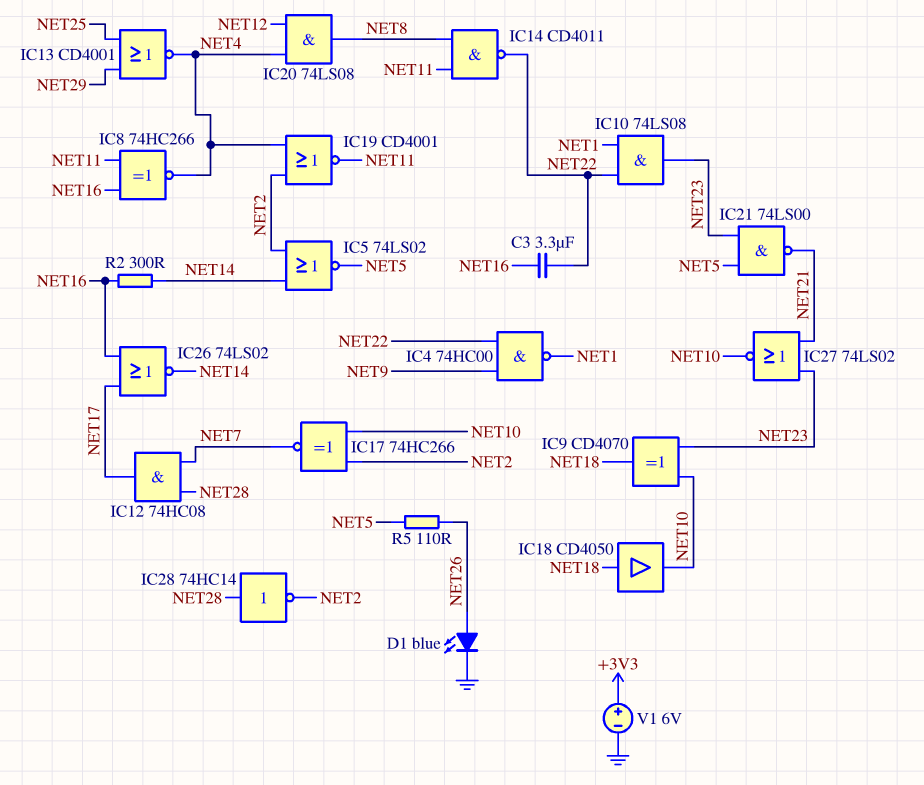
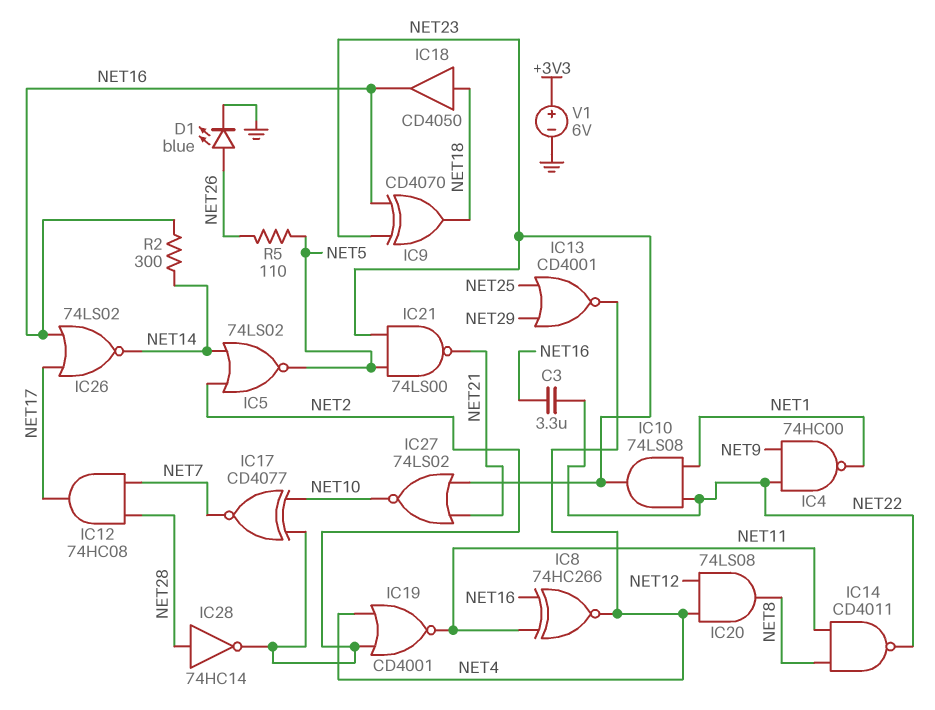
IC9: XOR CD4070 (in NET10, in NET23, out NET18) -> XOR CD4070 (in NET16, in NET23, out NET18)
IC17: XNOR 74HC266 (in NET2, in NET10, out NET7) -> XNOR CD4077 (in NET2, in NET10, out NET7)
IC18: buffer CD4050 (in NET18, out NET10) -> buffer CD4050 (in NET18, out NET16)

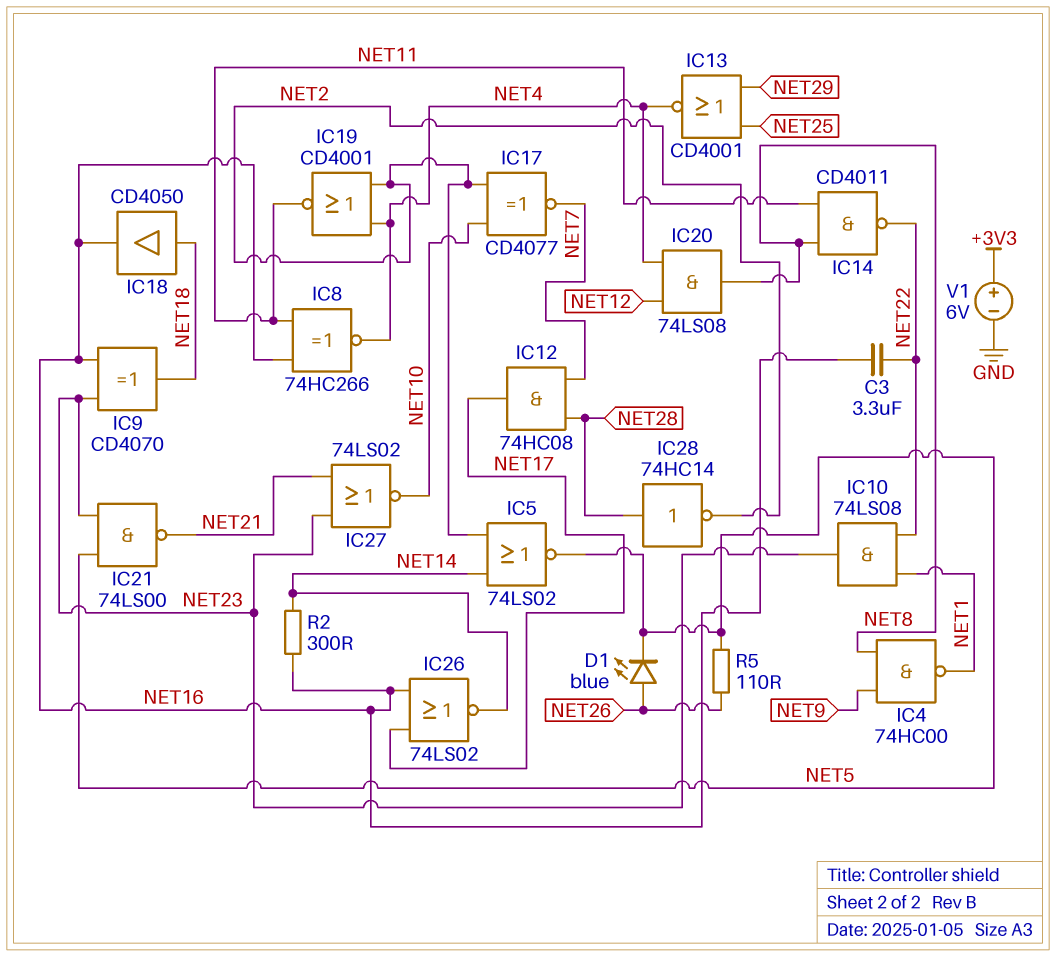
D1: LED blue (A NET26, K GND) -> LED blue (A NET26, K NET5)
IC4: NAND 74HC00 (in NET9, in NET22, out NET1) -> NAND 74HC00 (in NET8, in NET9, out NET1)

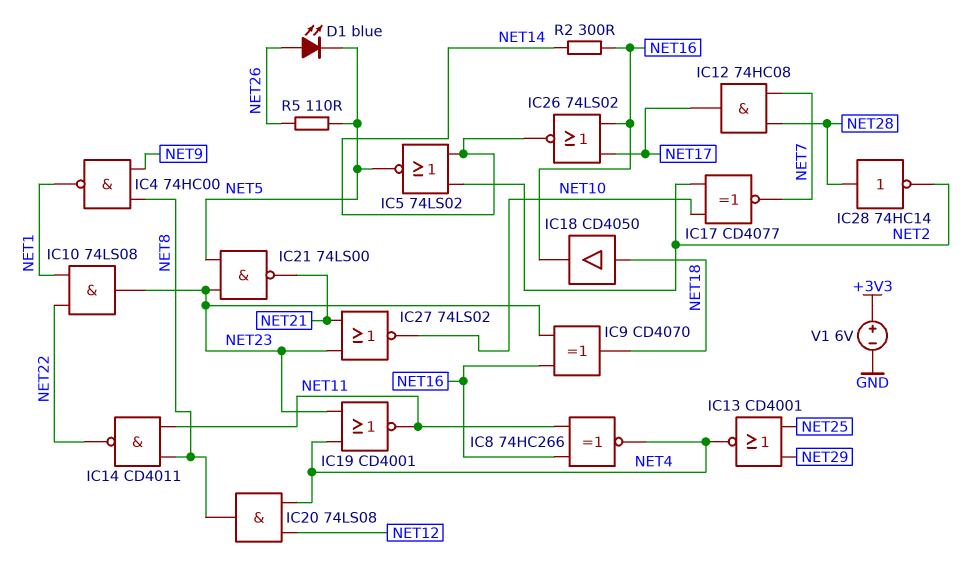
C3: 3.3uF (NET16, NET22) -> none
IC19: NOR CD4001 (in NET2, in NET4, out NET11) -> NOR CD4001 (in NET4, in NET23, out NET11)

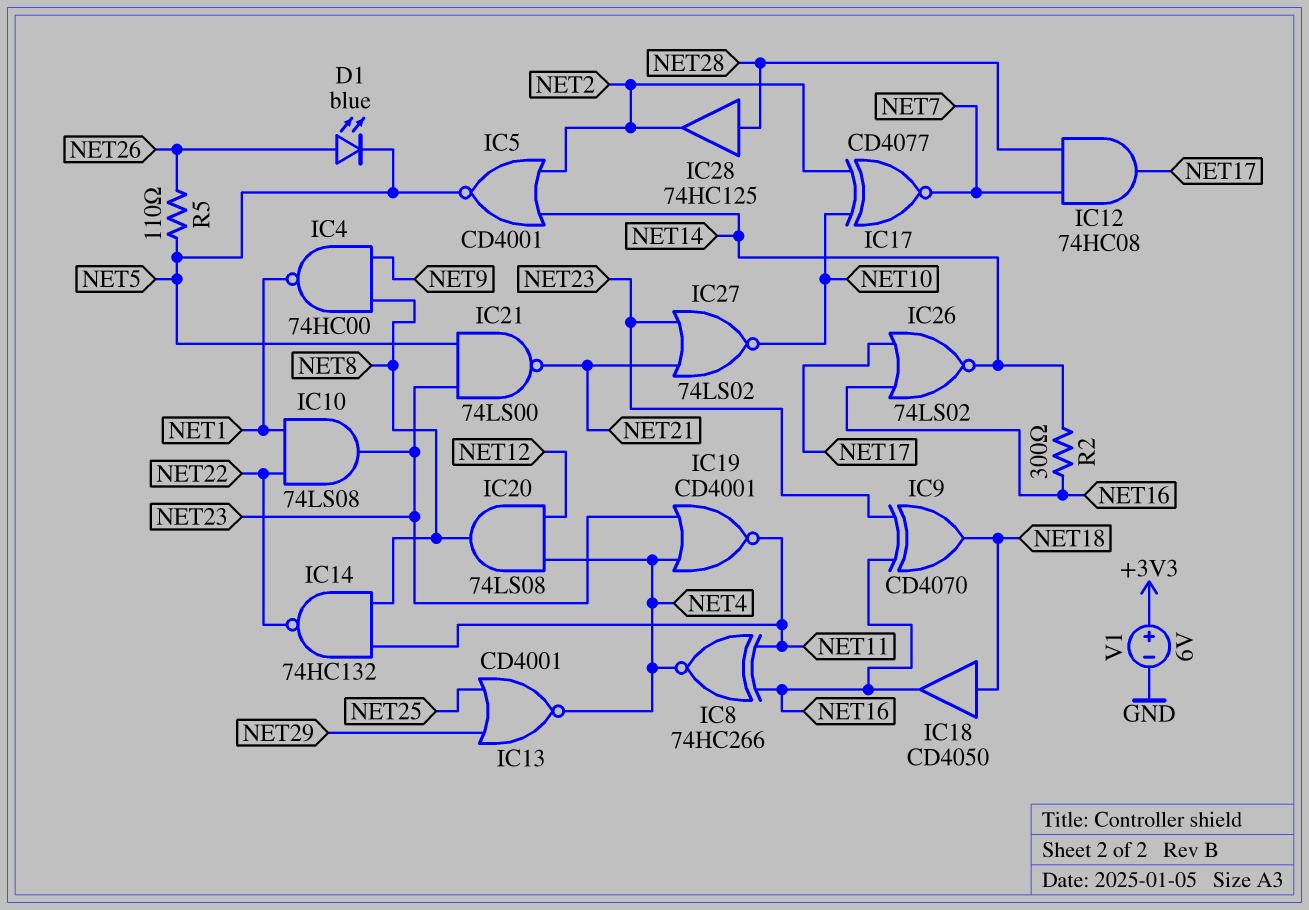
IC5: NOR 74LS02 (in NET2, in NET14, out NET5) -> NOR CD4001 (in NET2, in NET14, out NET5)
IC14: NAND CD4011 (in NET8, in NET11, out NET22) -> NAND 74HC132 (in NET8, in NET11, out NET22)
IC28: NOT 74HC14 (in NET28, out NET2) -> buffer 74HC125 (in NET28, out NET2)

